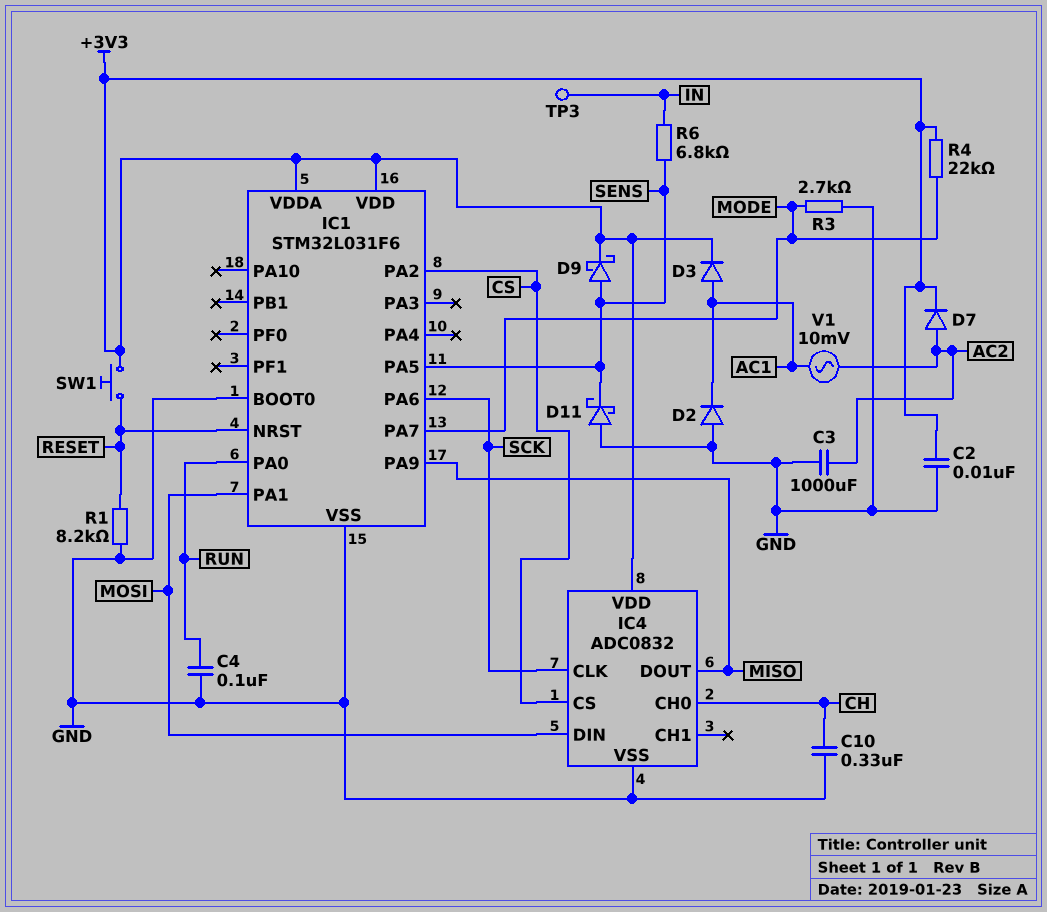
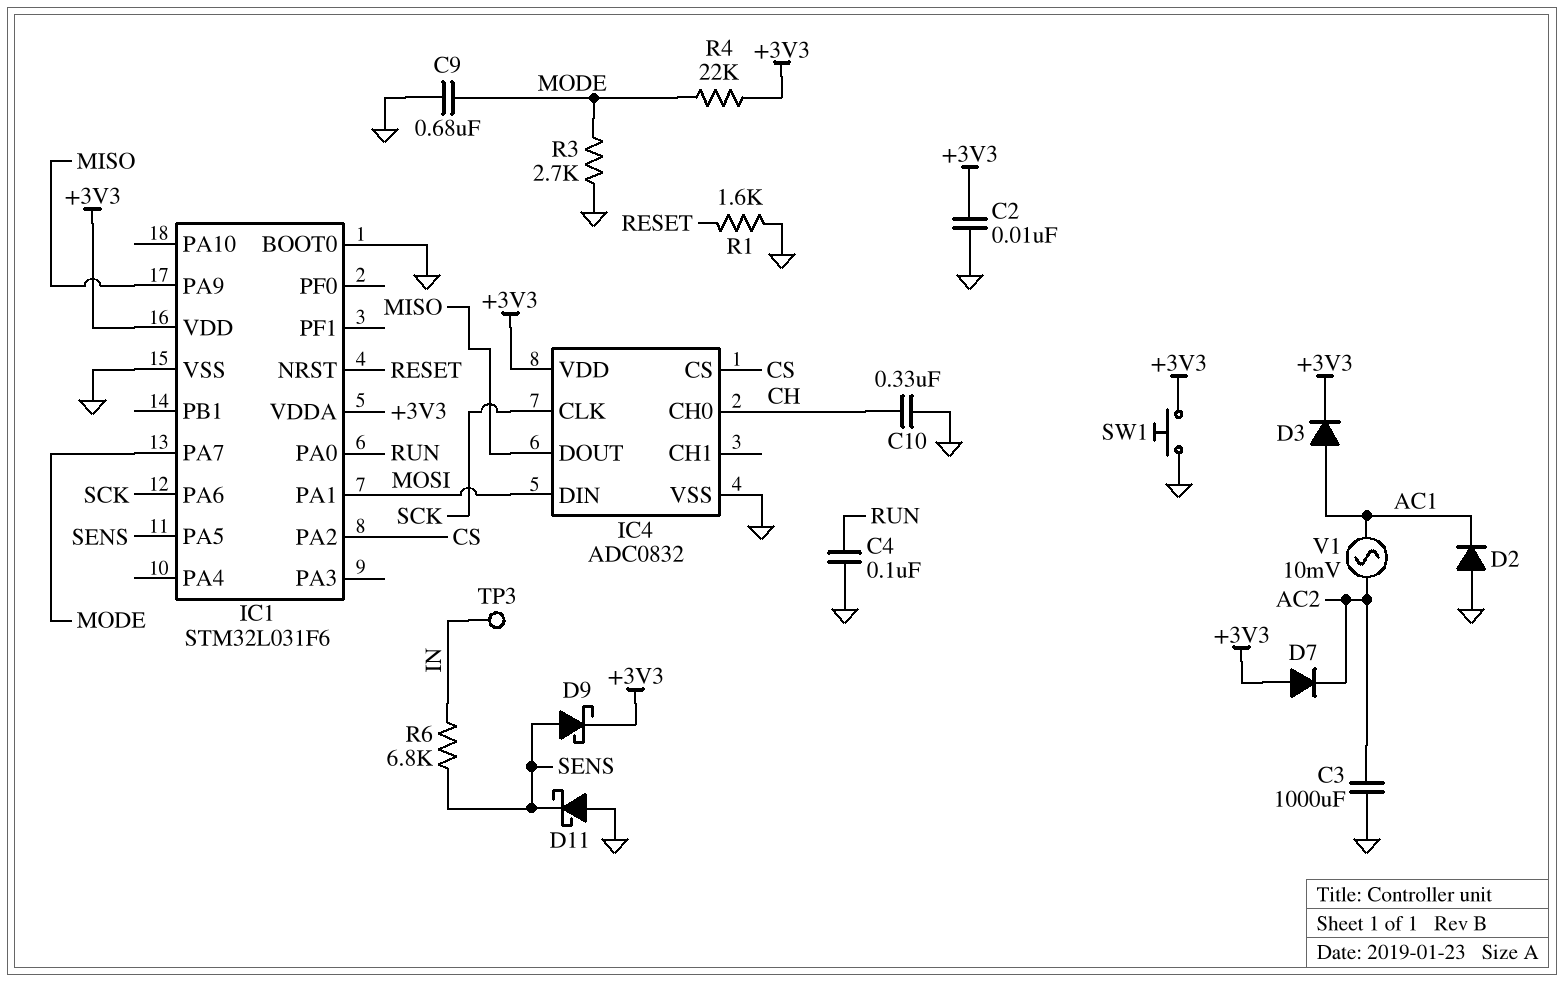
C9: none -> 680nF (GND, MODE)
D7: diode (A AC2, K +3V3) -> diode (A +3V3, K AC2)
R1: 8.2k (GND, RESET) -> 1.6k (GND, RESET)
SW1: button (+3V3, RESET) -> button (+3V3, GND)

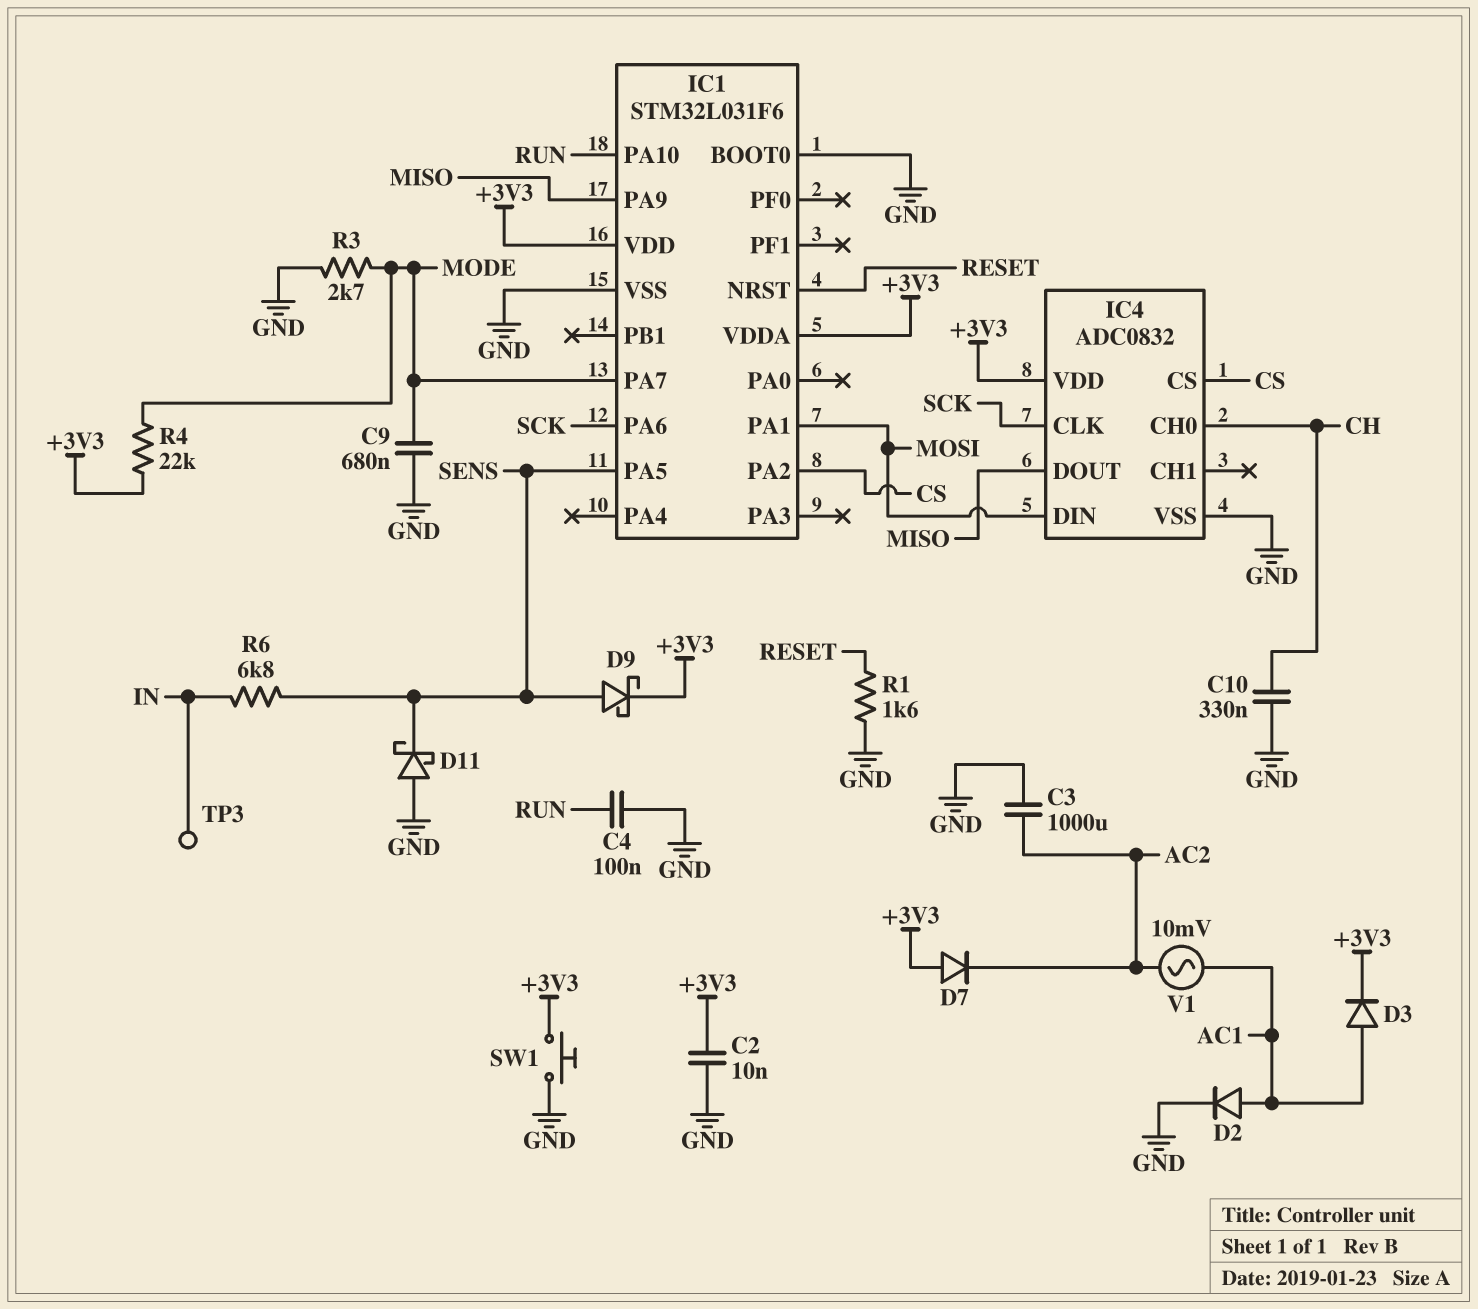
D2: diode (A GND, K AC1) -> diode (A AC1, K GND)
IC1 pin PA0: RUN -> none
IC1 pin PA10: none -> RUN

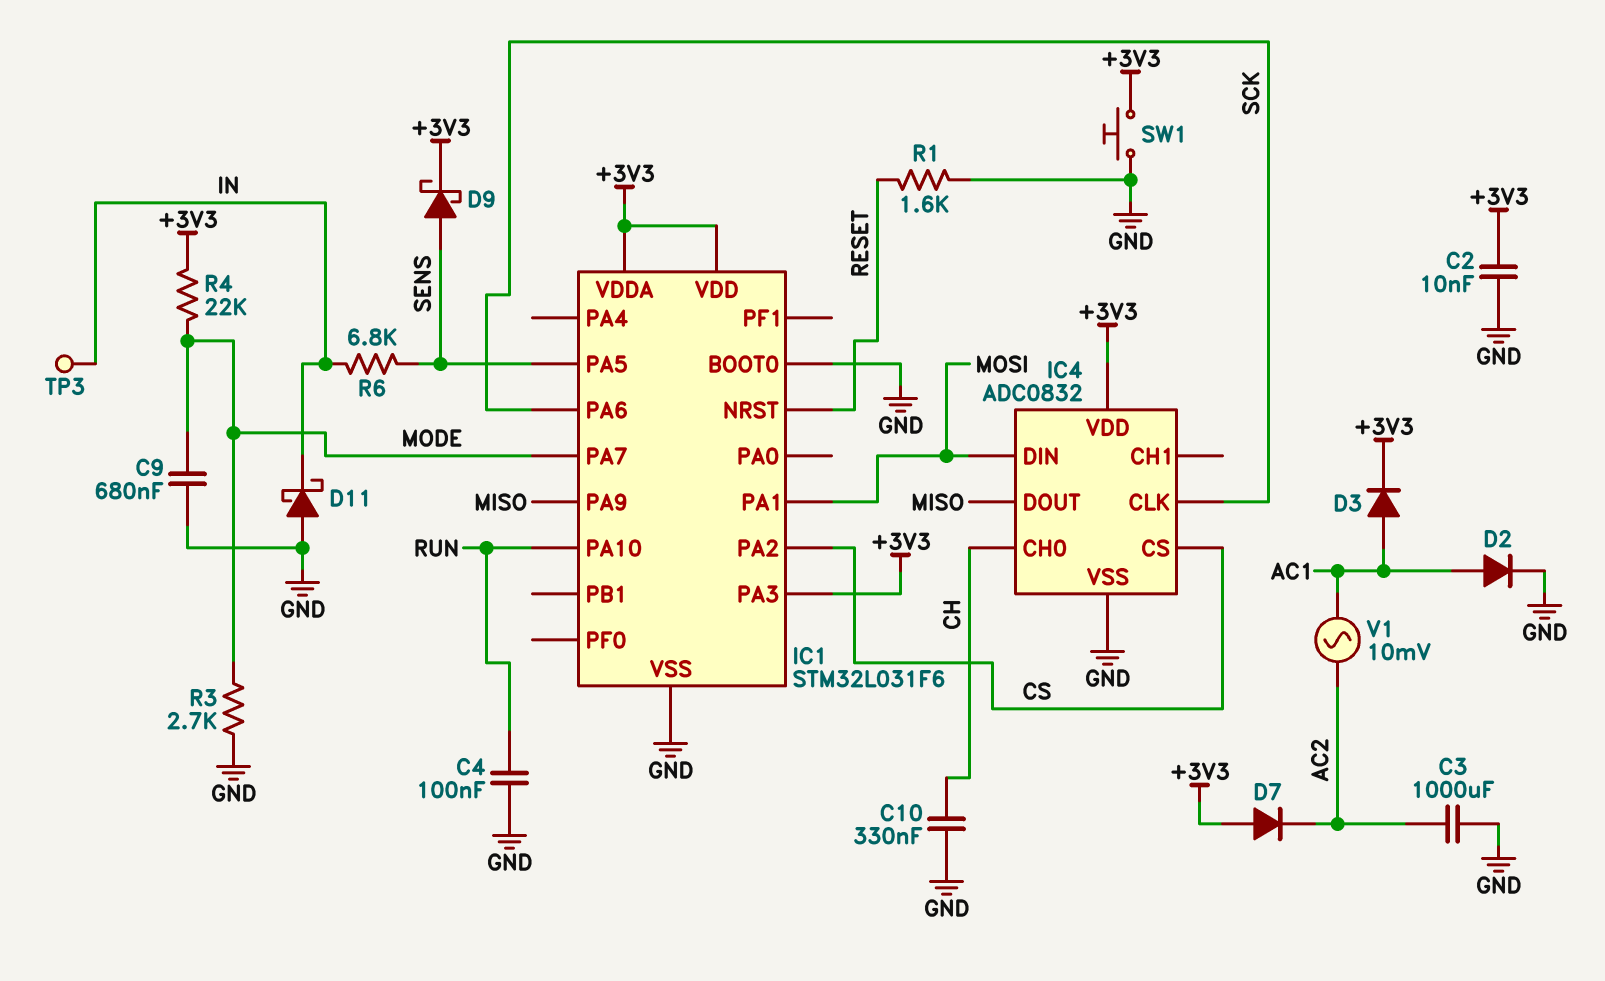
D11: schottky (A GND, K SENS) -> schottky (A GND, K IN)
IC1 pin PA3: none -> +3V3

